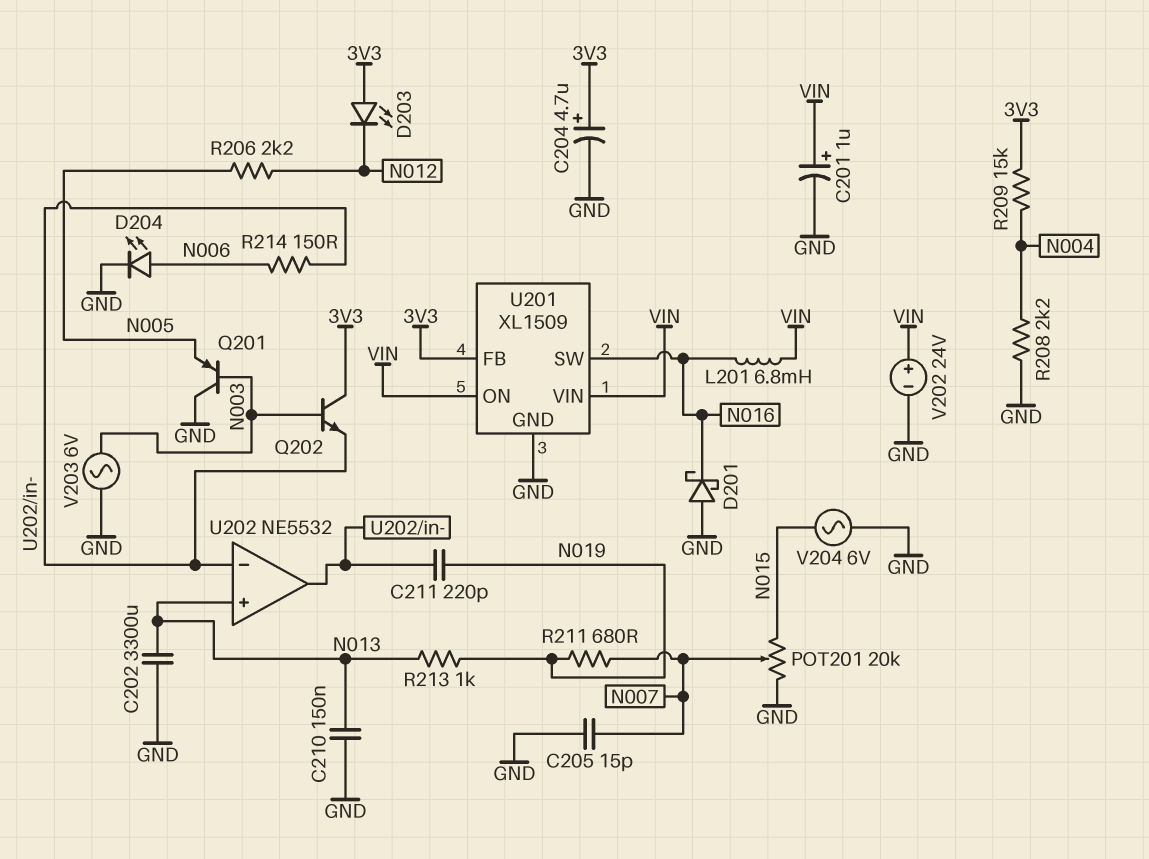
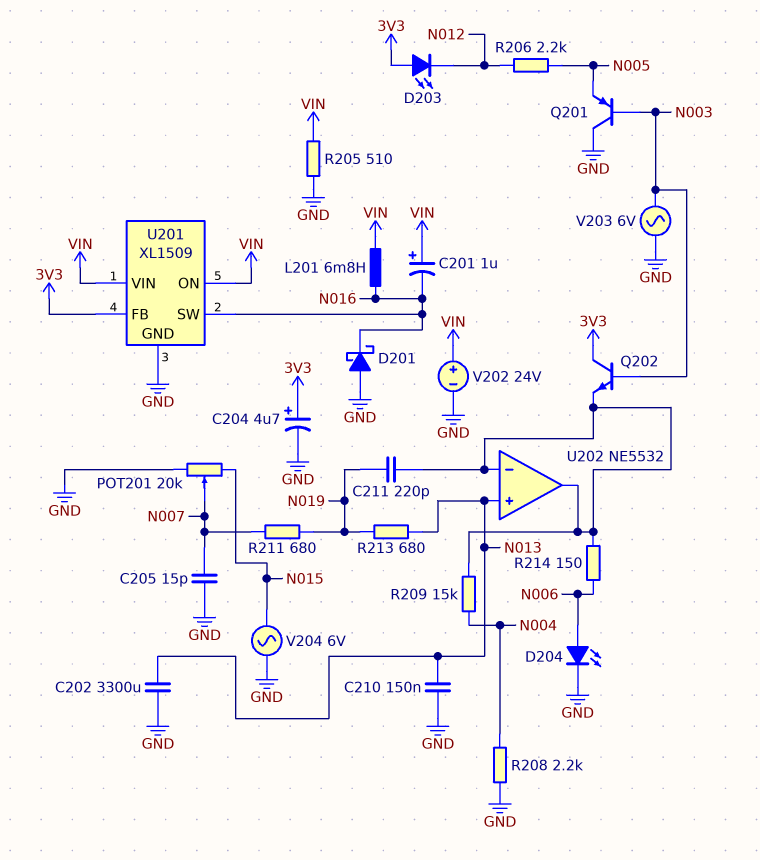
C201: 1uF (plus VIN, minus GND) -> 1uF (plus VIN, minus N016)
R205: none -> 510 (GND, VIN)
R209: 15k (3V3, N004) -> 15k (N004, U202/in-)
R213: 1k (N013, N019) -> 680 (N013, N019)

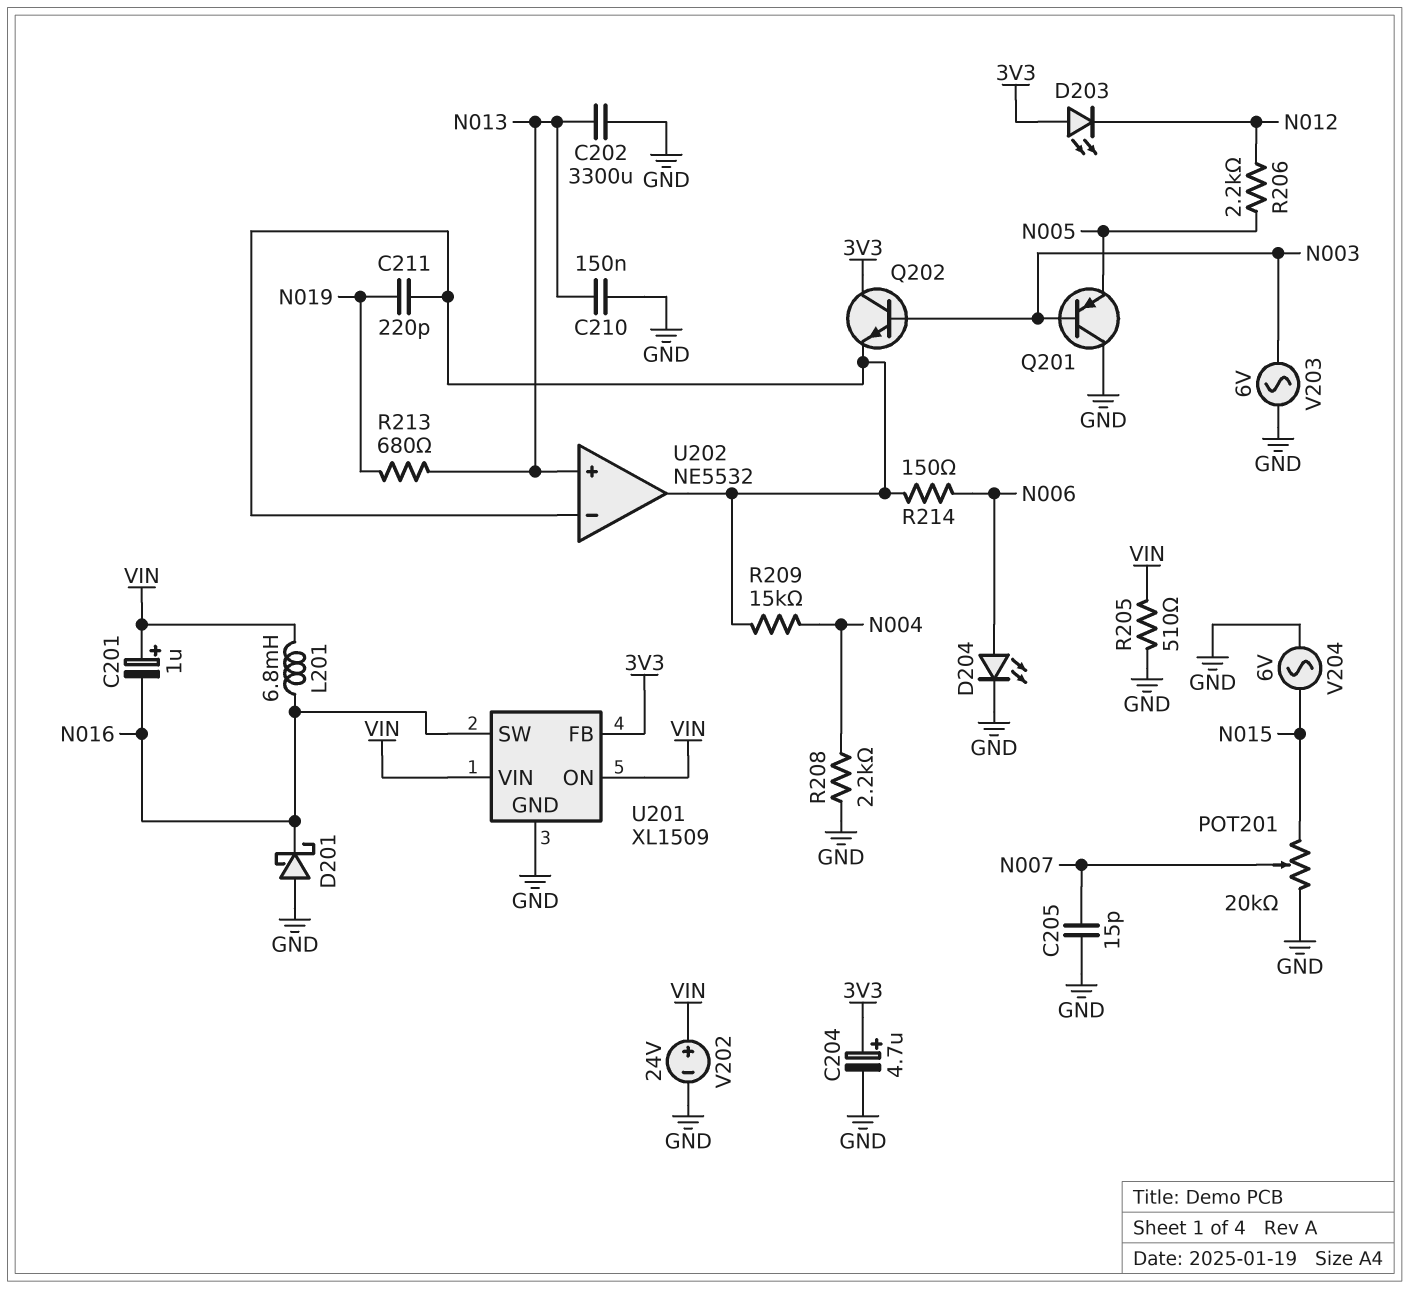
R211: 680 (N007, N019) -> none

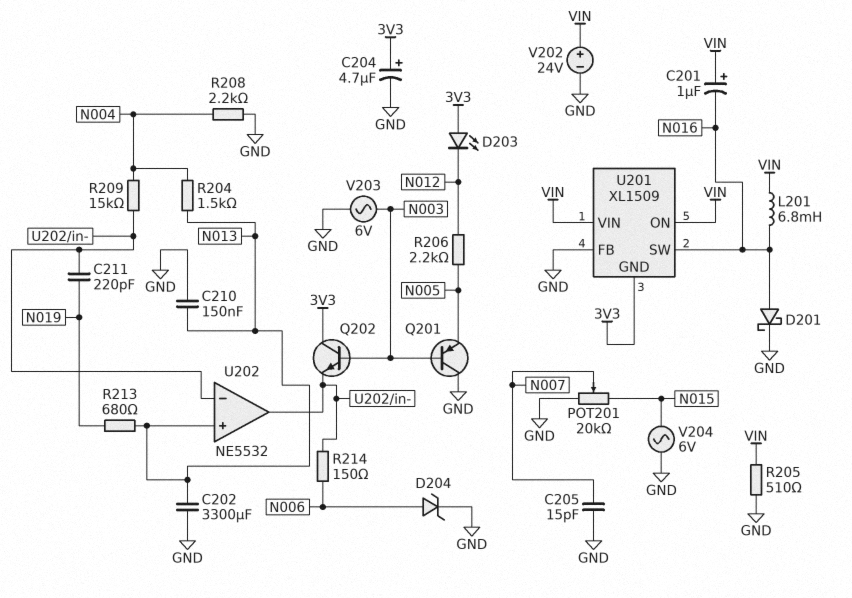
D201: schottky (A GND, K N016) -> schottky (A N016, K GND)
D204: LED (A N006, K GND) -> zener (A N006, K GND)
R204: none -> 1.5k (N004, N013)
U201 pin FB: 3V3 -> GND
U201 pin GND: GND -> 3V3

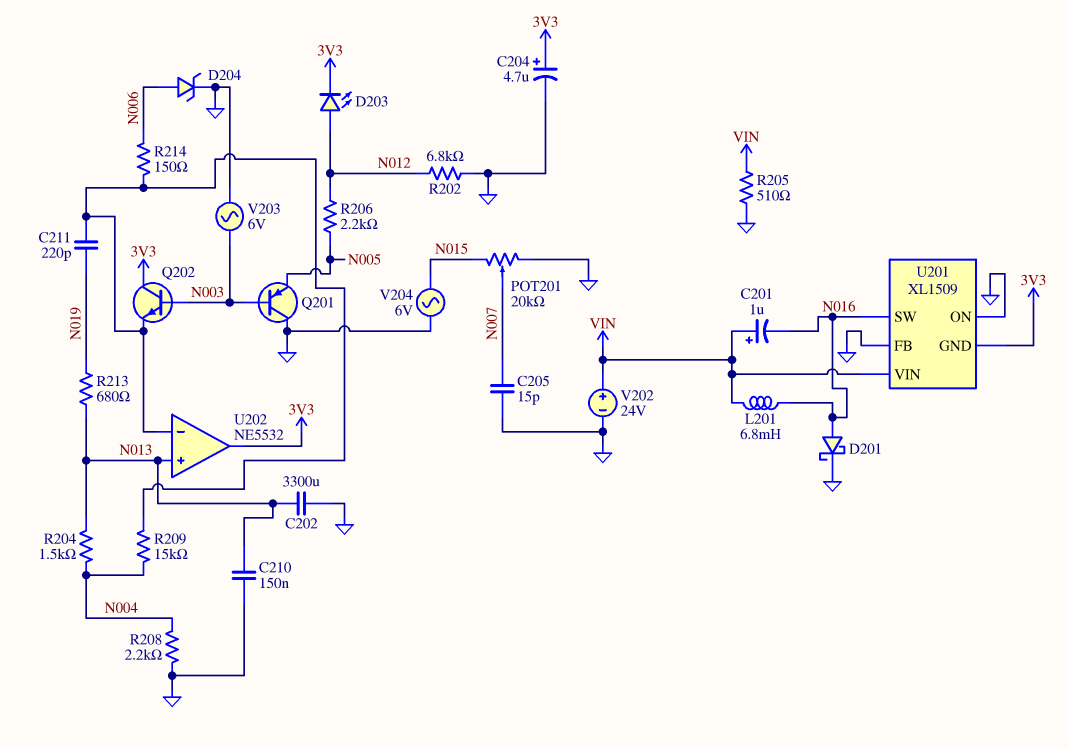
D203: LED (A 3V3, K N012) -> LED (A N012, K 3V3)
R202: none -> 6.8k (GND, N012)
U201 pin ON: VIN -> GND
U202 pin out: U202/in- -> 3V3

